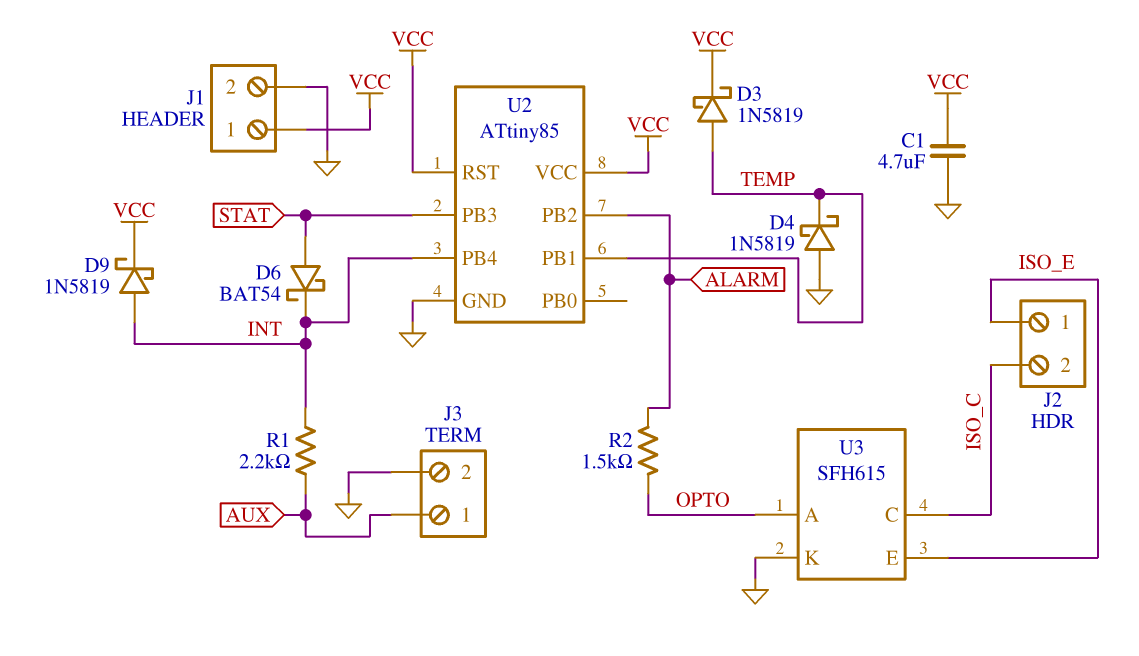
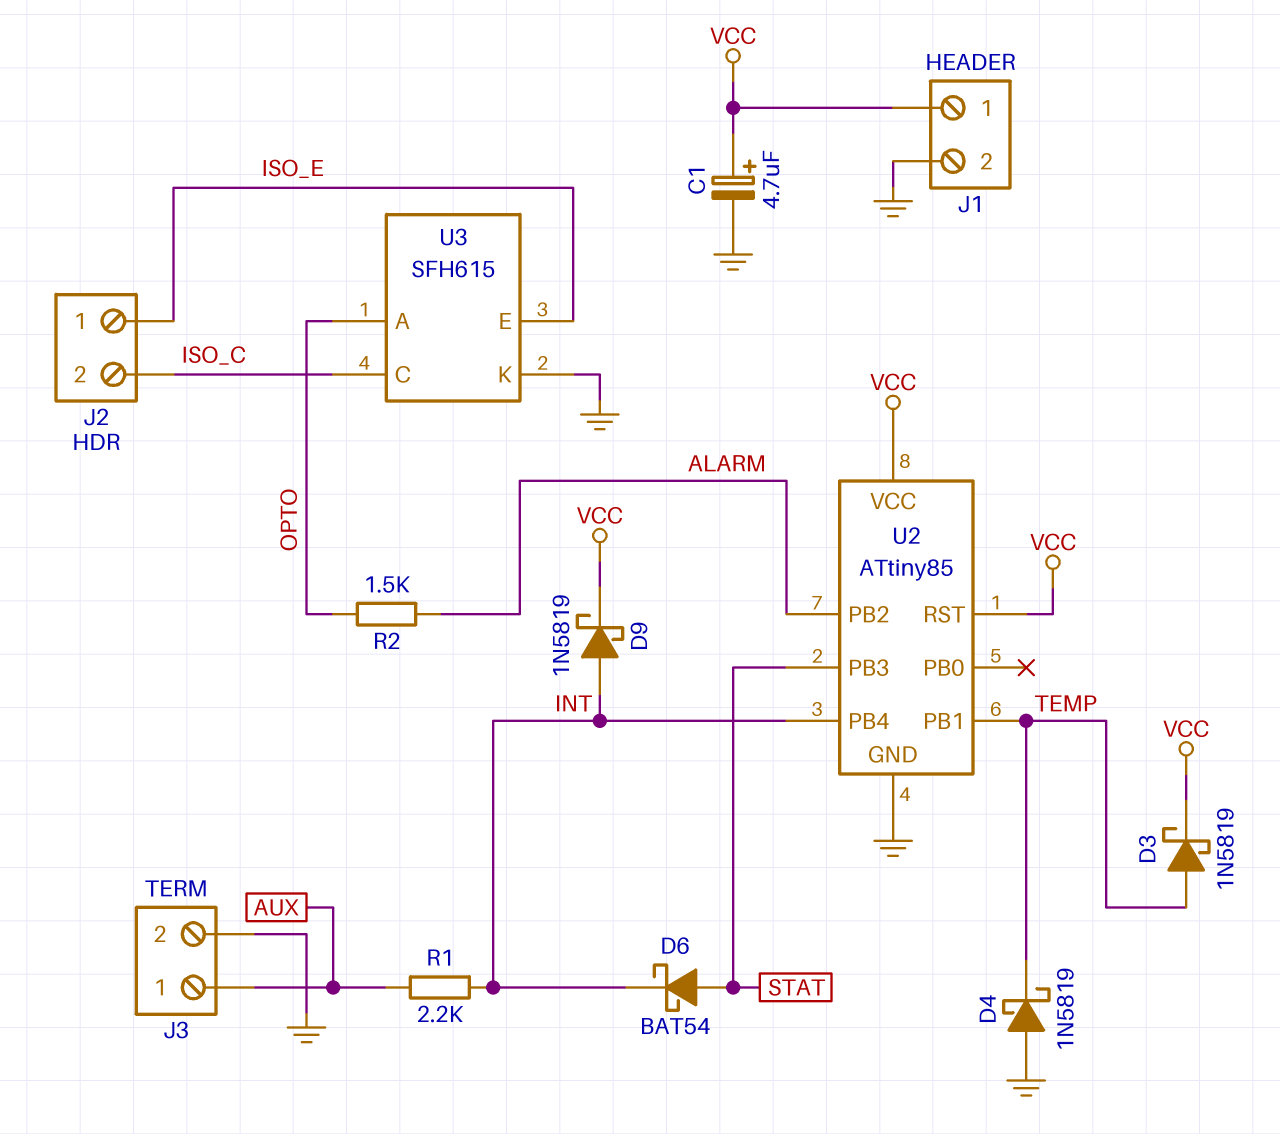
C1: 4.7uF (GND, VCC) -> 4.7uF (plus VCC, minus GND)

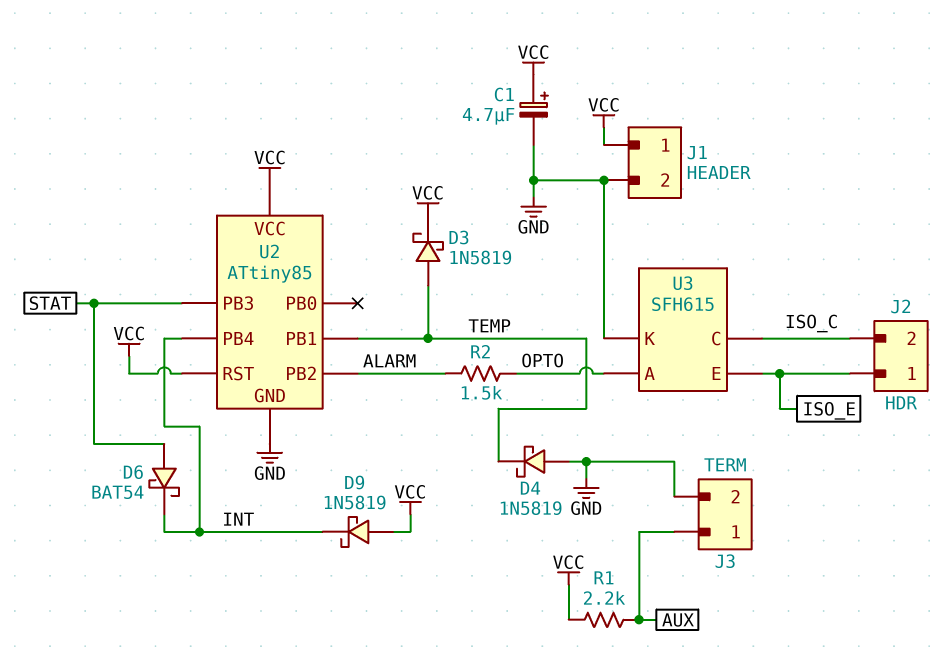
D9: schottky 1N5819 (A INT, K VCC) -> schottky 1N5819 (A VCC, K INT)
R1: 2.2k (AUX, INT) -> 2.2k (AUX, VCC)

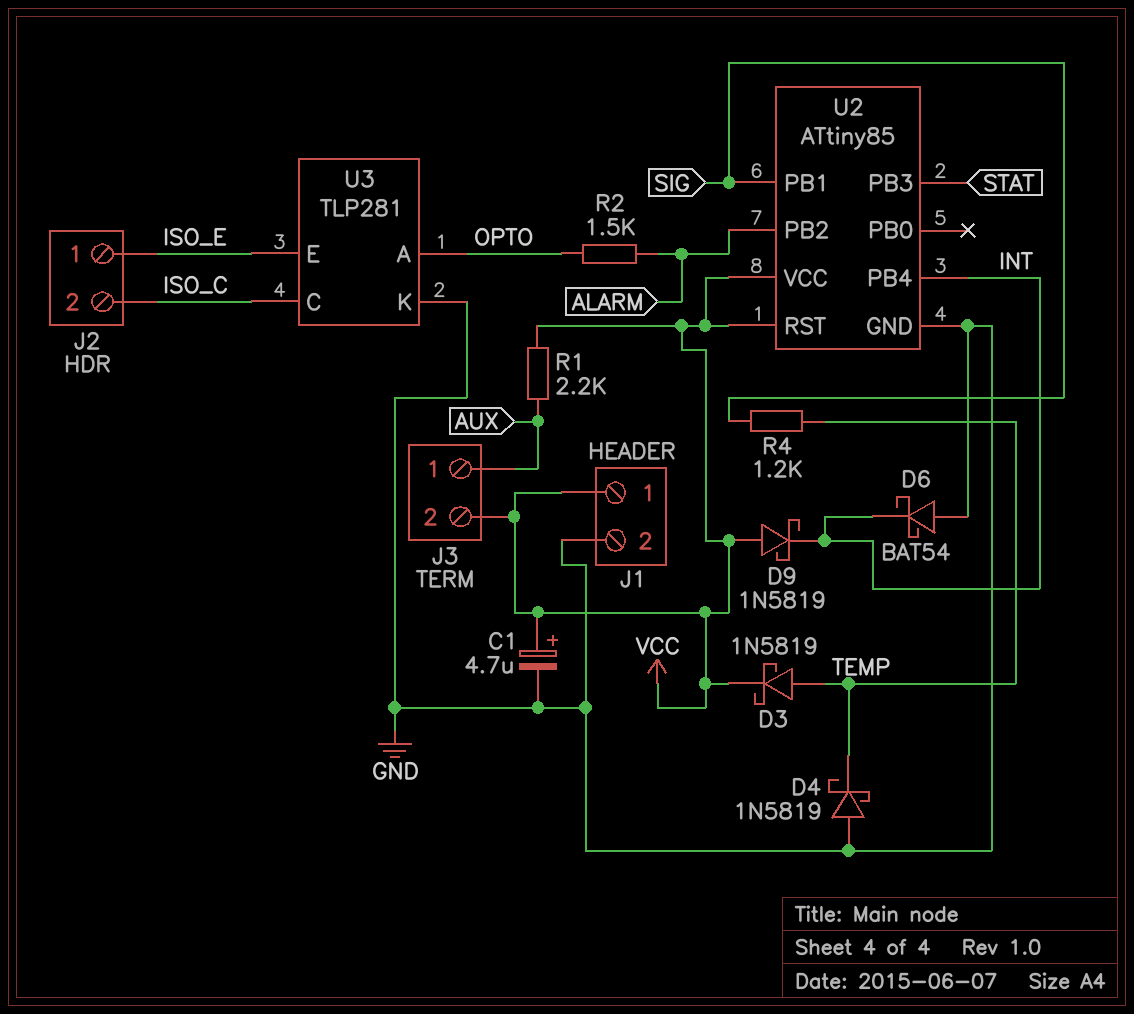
D6: schottky BAT54 (A STAT, K INT) -> schottky BAT54 (A GND, K INT)
J3 pin 2: GND -> VCC
R4: none -> 1.2k (SIG, TEMP)
U2 pin PB1: TEMP -> SIG
U3: SFH615 -> TLP281

